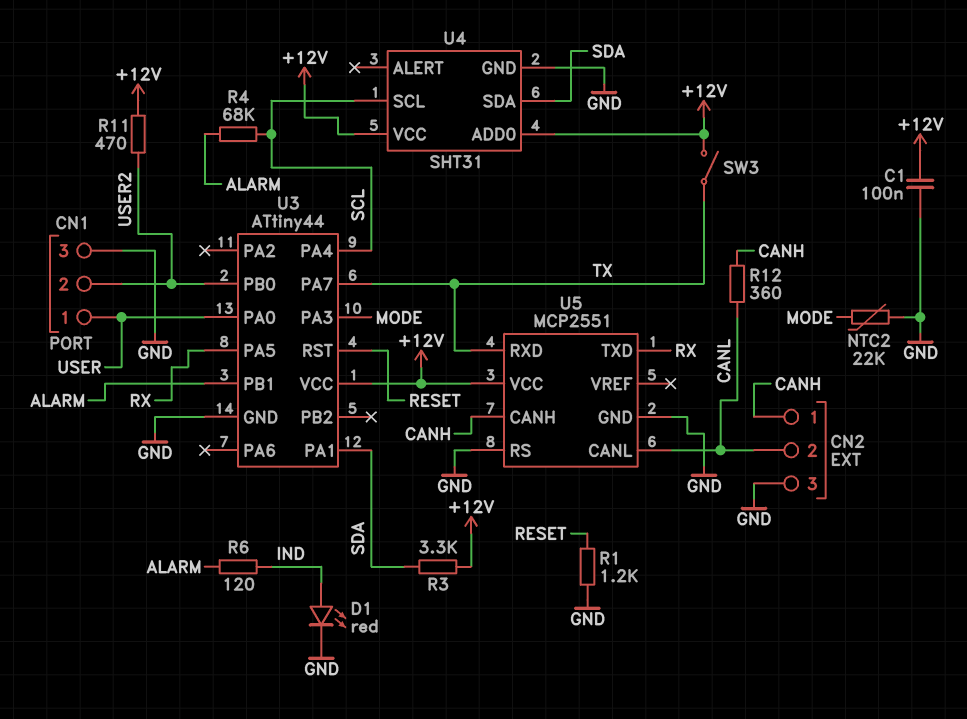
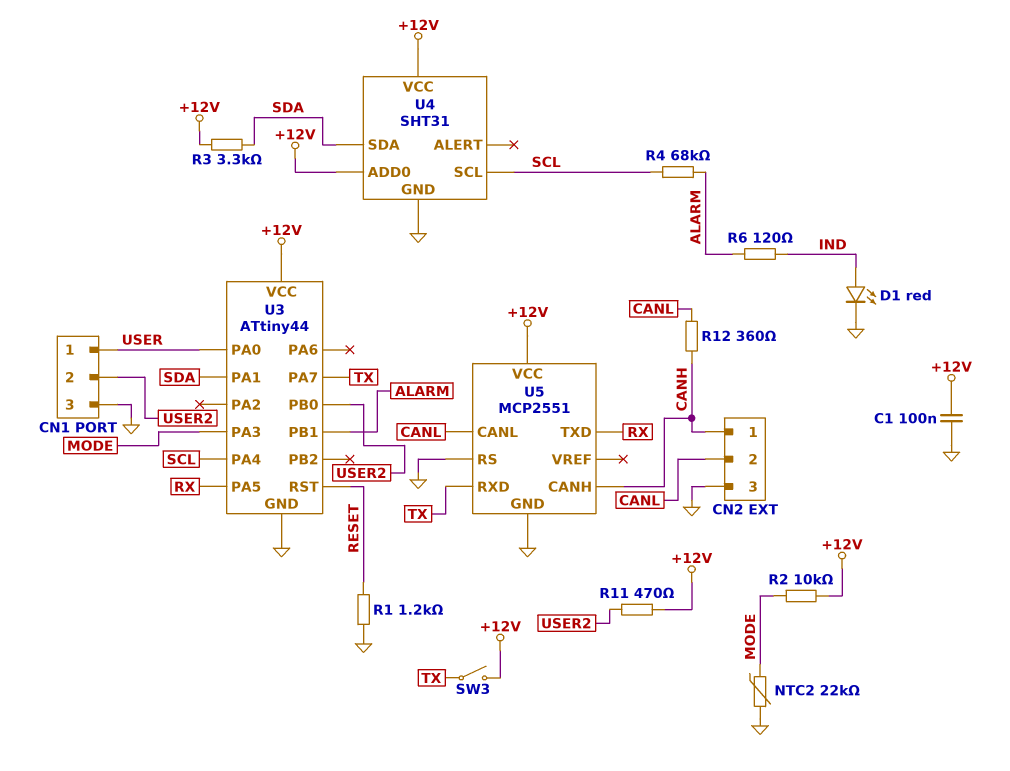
R2: none -> 10k (+12V, MODE)

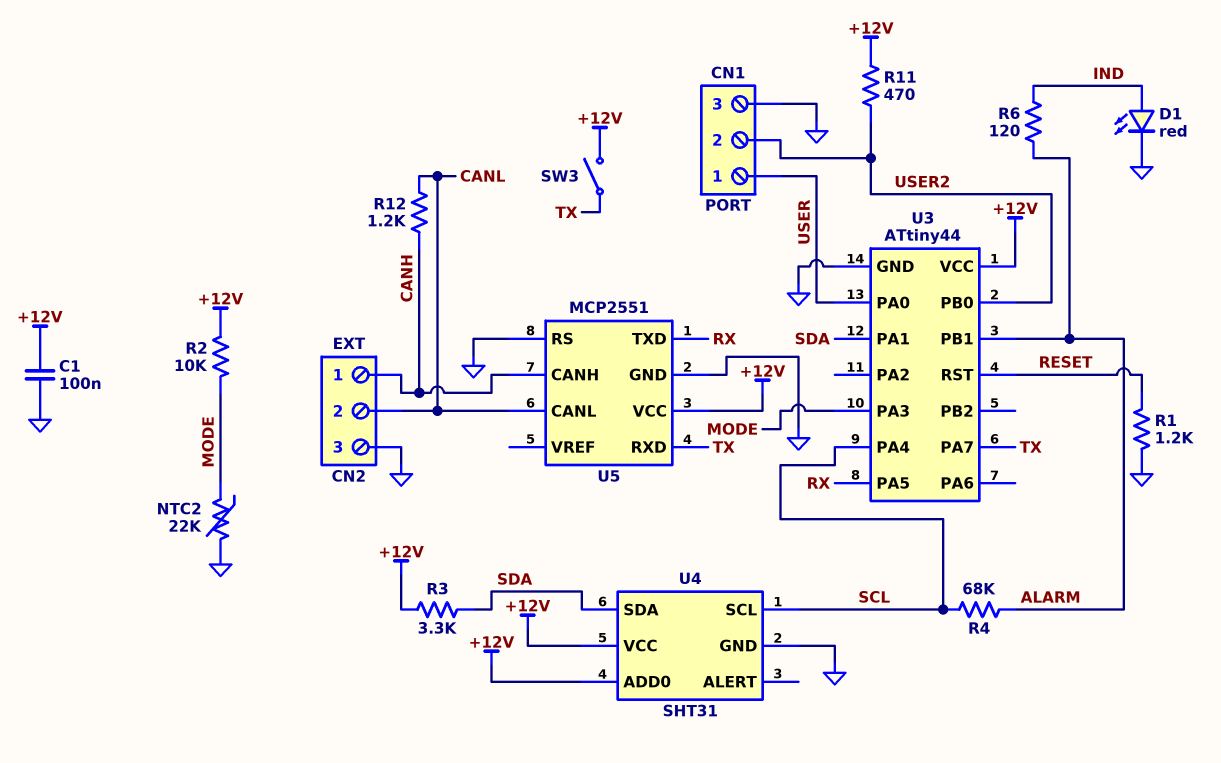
R12: 360 (CANH, CANL) -> 1.2k (CANH, CANL)

